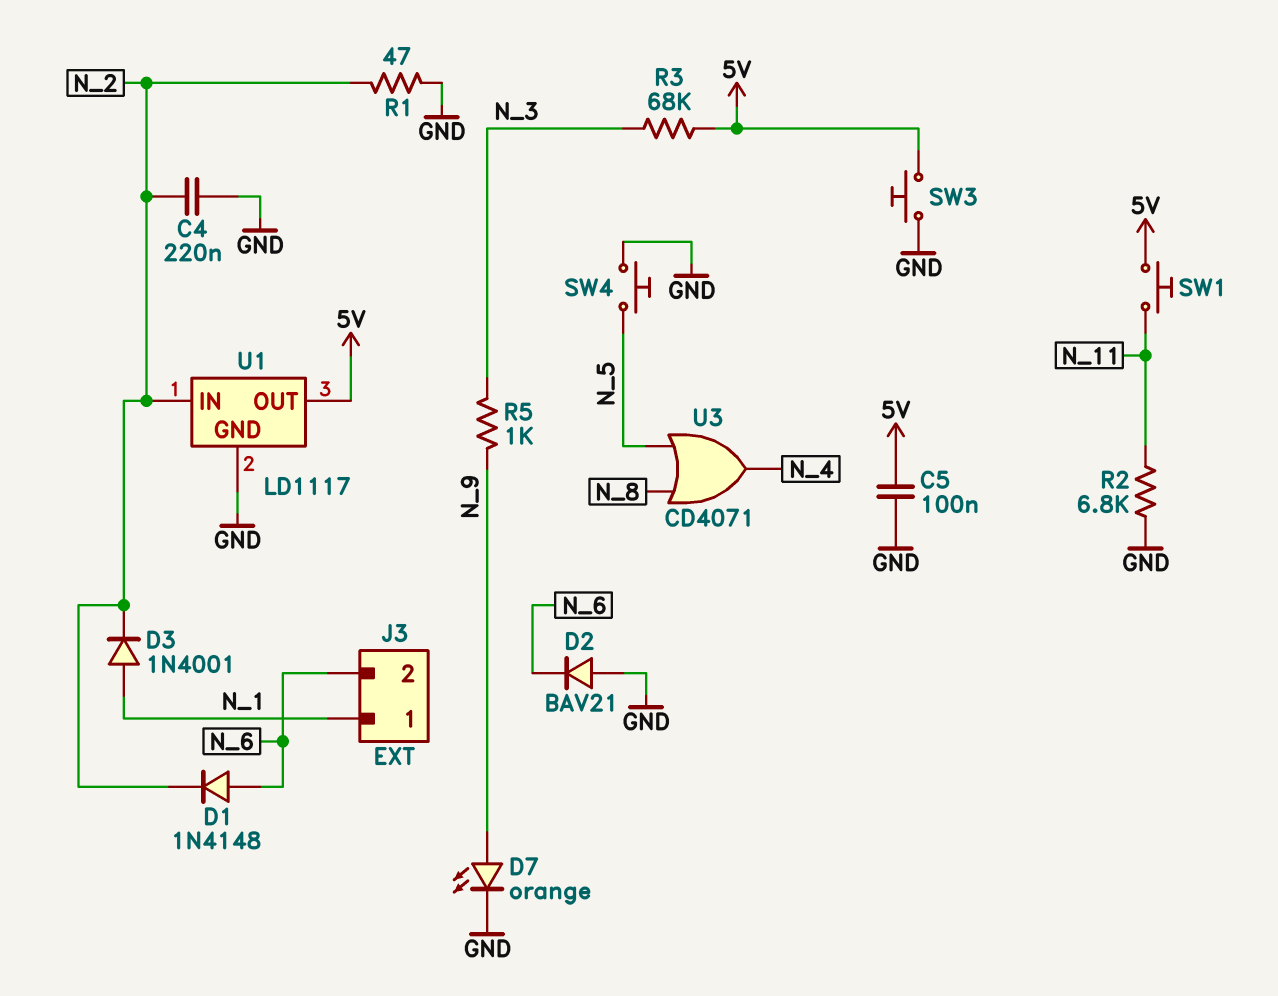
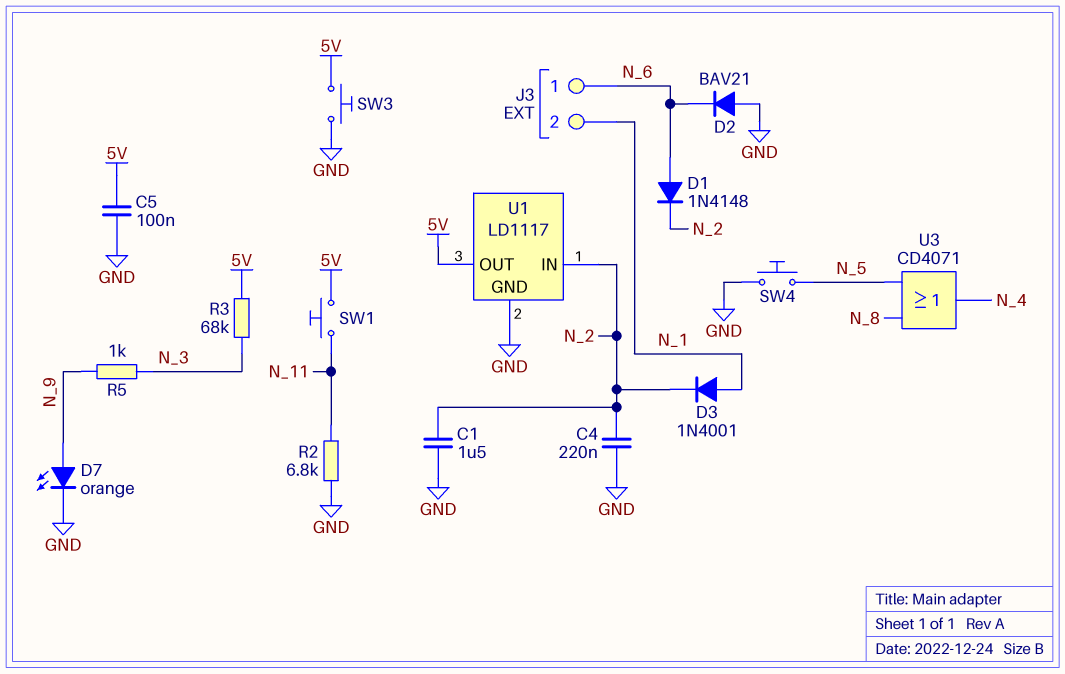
C1: none -> 1.5uF (GND, N_2)
J3 pin 1: N_1 -> N_6
J3 pin 2: N_6 -> N_1
R1: 47 (GND, N_2) -> none

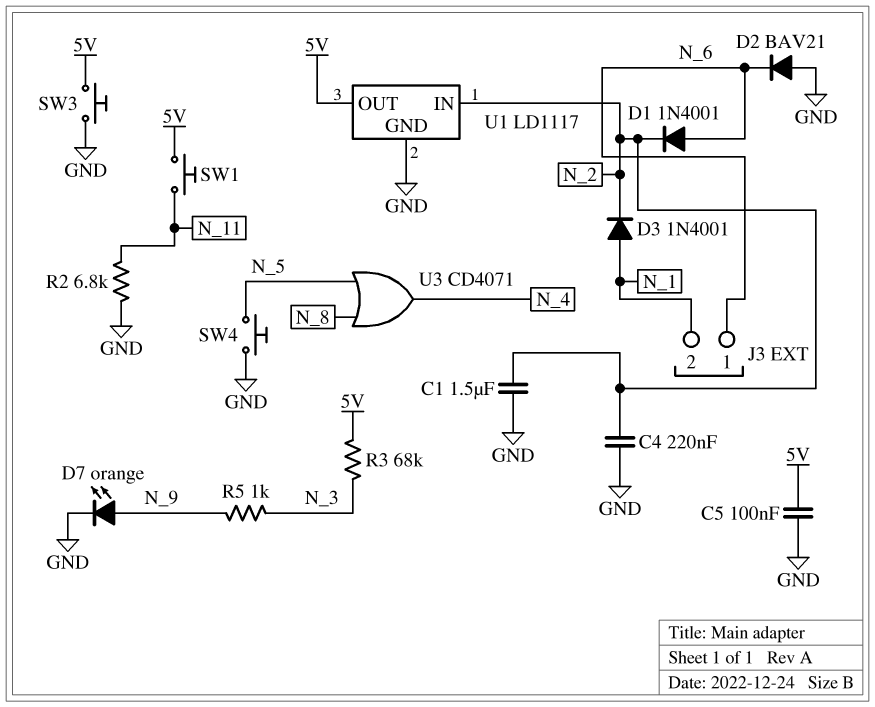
D1: diode 1N4148 (A N_6, K N_2) -> diode 1N4001 (A N_6, K N_2)

